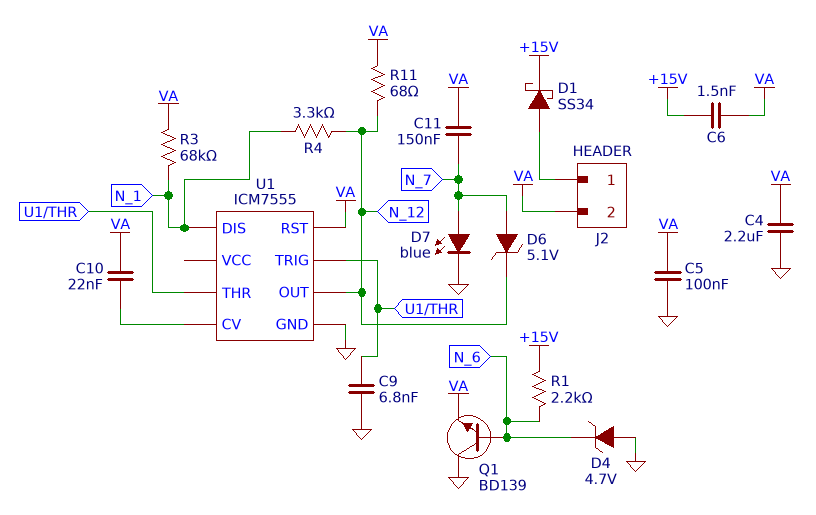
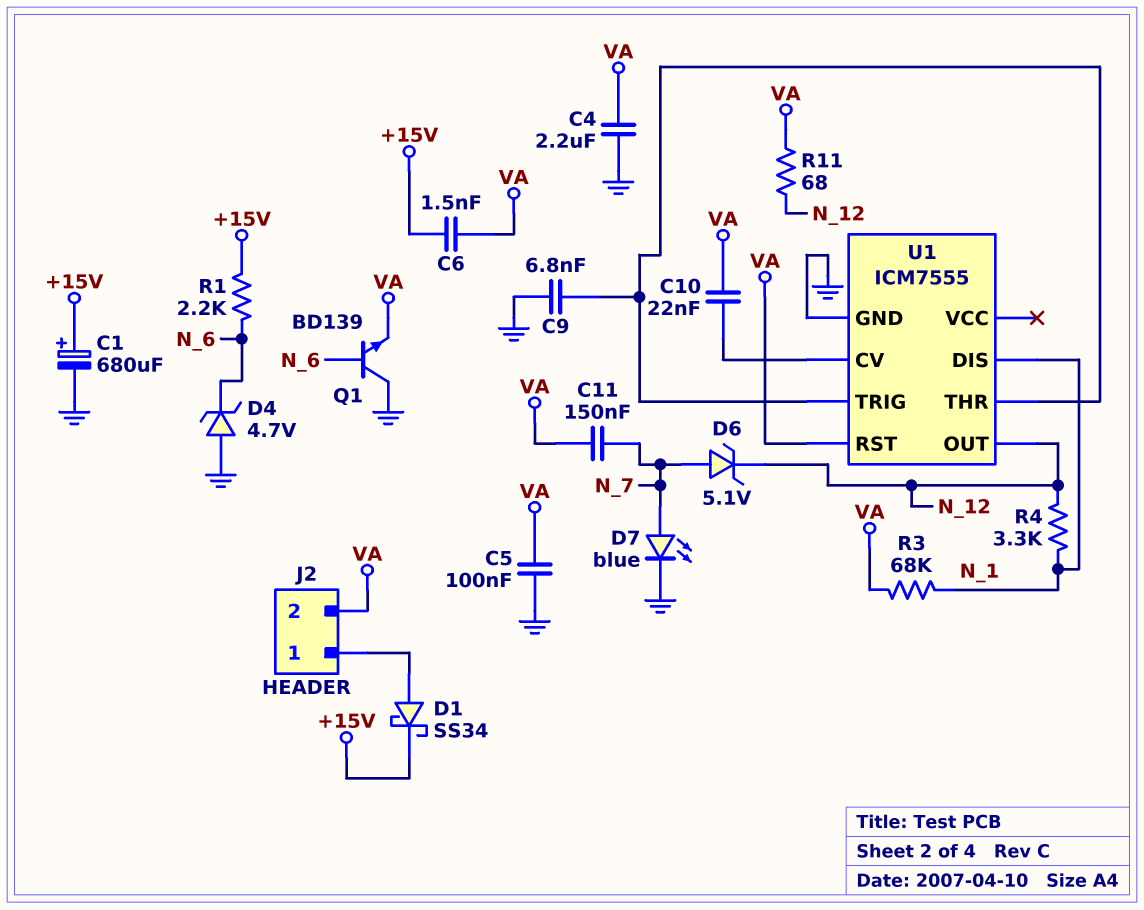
C1: none -> 680uF (plus +15V, minus GND)

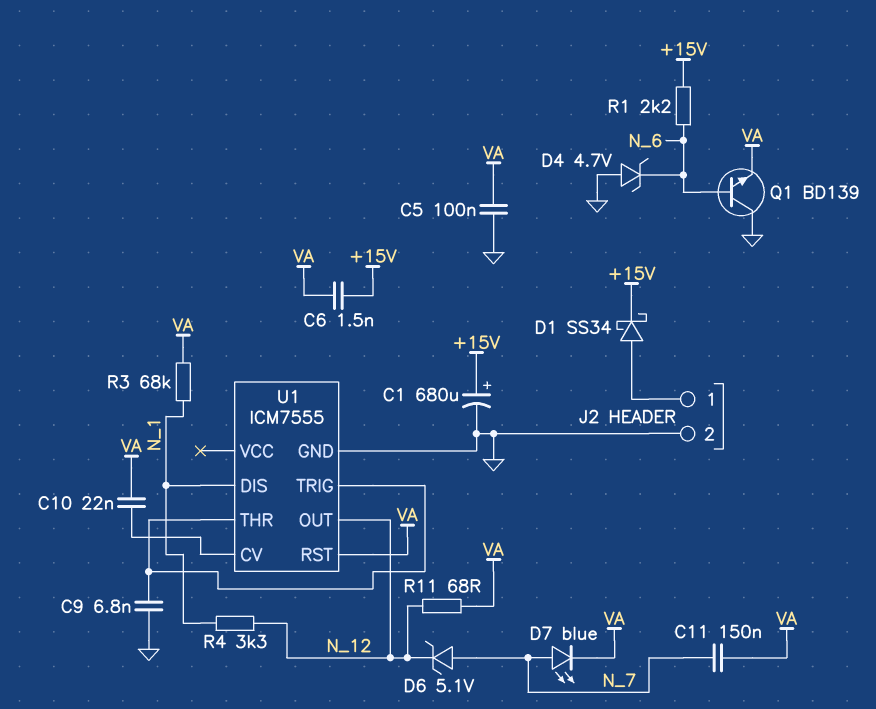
C4: 2.2uF (GND, VA) -> none
D7: LED blue (A N_7, K GND) -> LED blue (A N_7, K VA)
J2 pin 2: VA -> GND

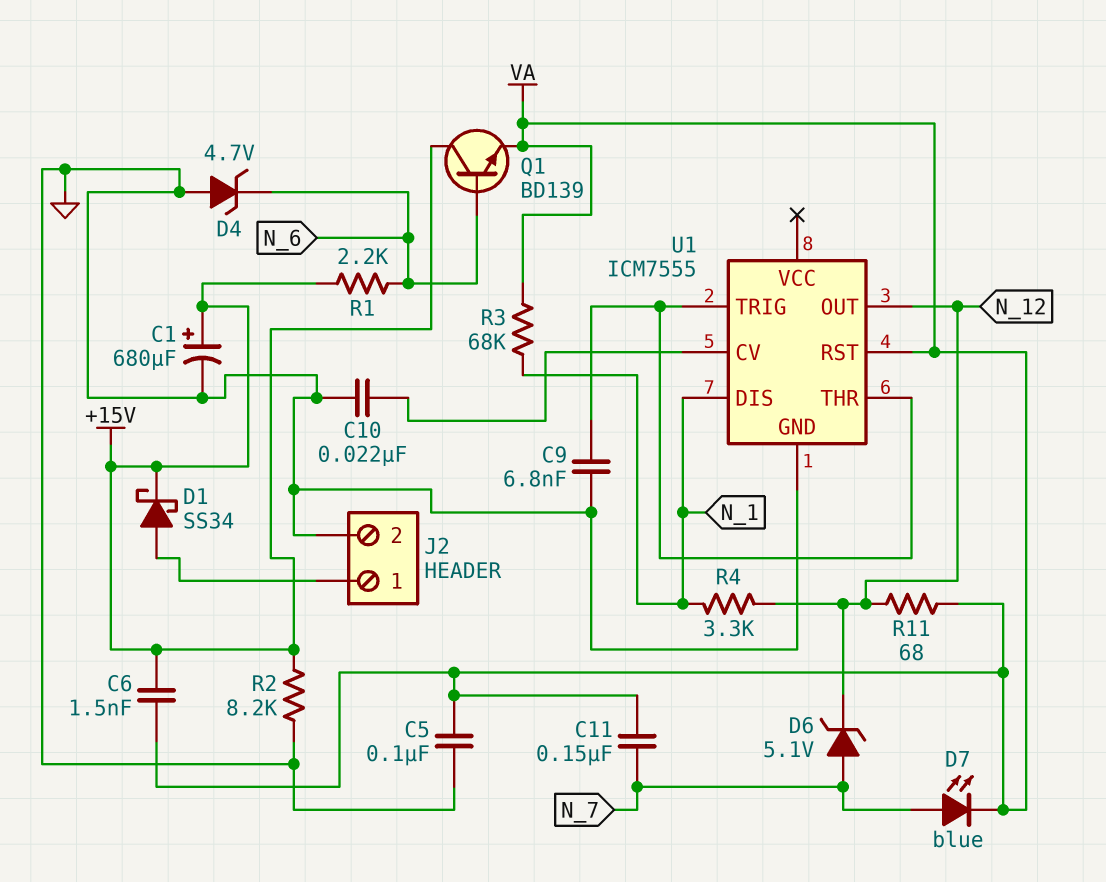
C10: 22nF (U1/CV, VA) -> 22nF (GND, U1/CV)
Q1: NPN BD139 (B N_6, C GND, E VA) -> NPN BD139 (B N_6, C +15V, E VA)
R2: none -> 8.2k (+15V, GND)

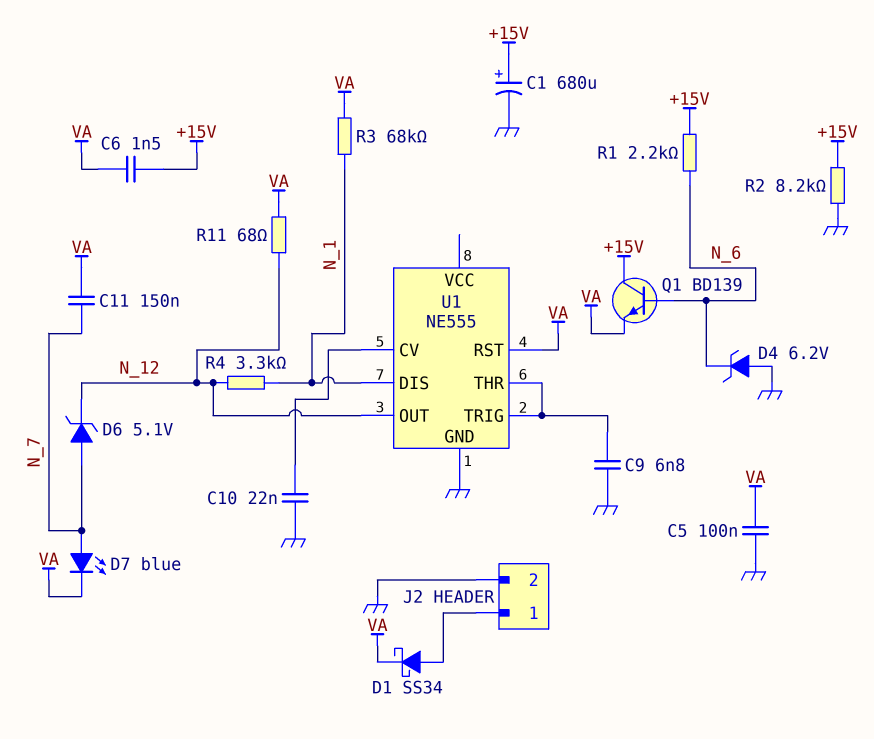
D1: schottky SS34 (A J2/1, K +15V) -> schottky SS34 (A J2/1, K VA)
D4: zener 4.7V (A GND, K N_6) -> zener 6.2V (A GND, K N_6)
U1: ICM7555 -> NE555

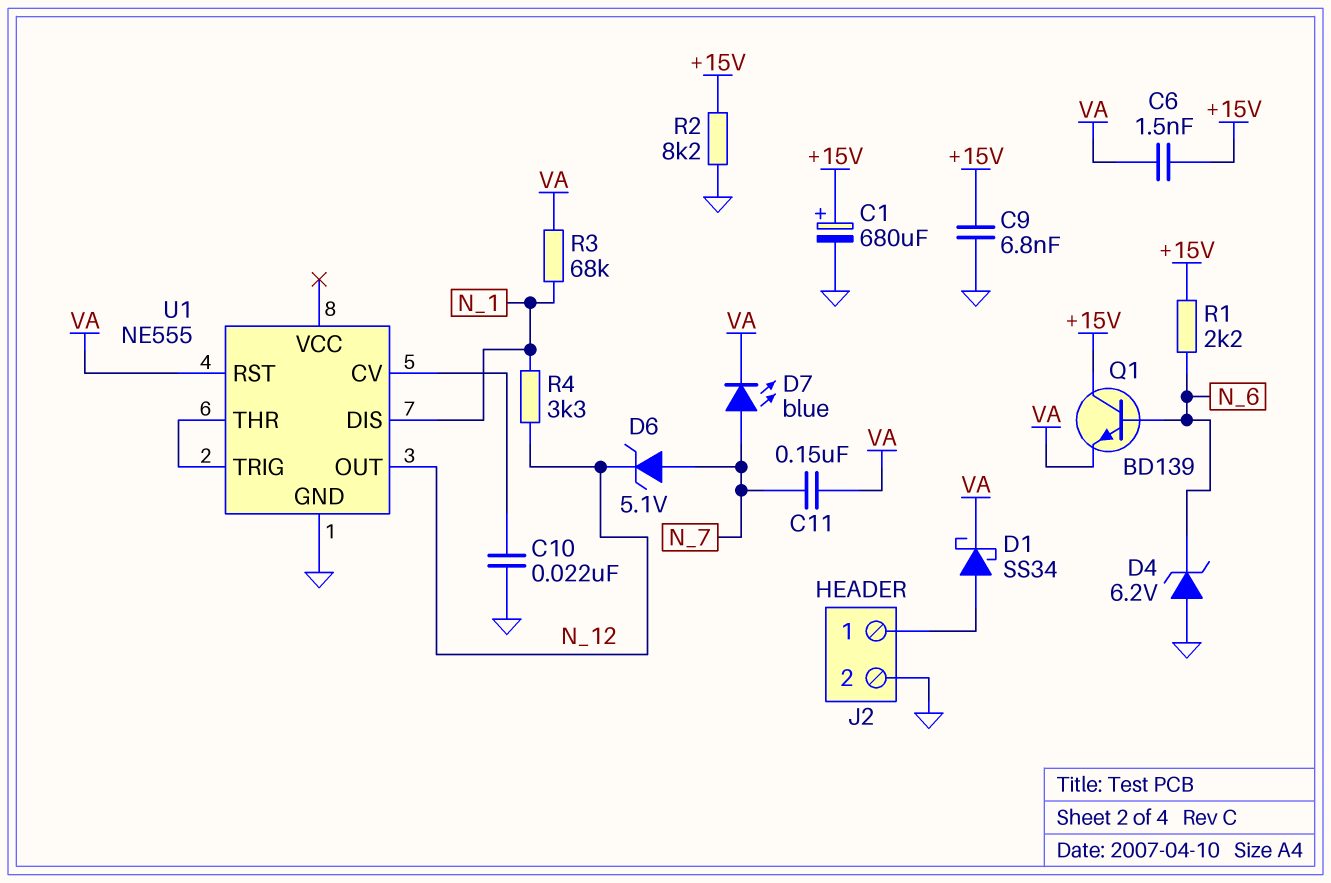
C5: 100nF (GND, VA) -> none
C9: 6.8nF (GND, U1/THR) -> 6.8nF (+15V, GND)
R11: 68 (N_12, VA) -> none

